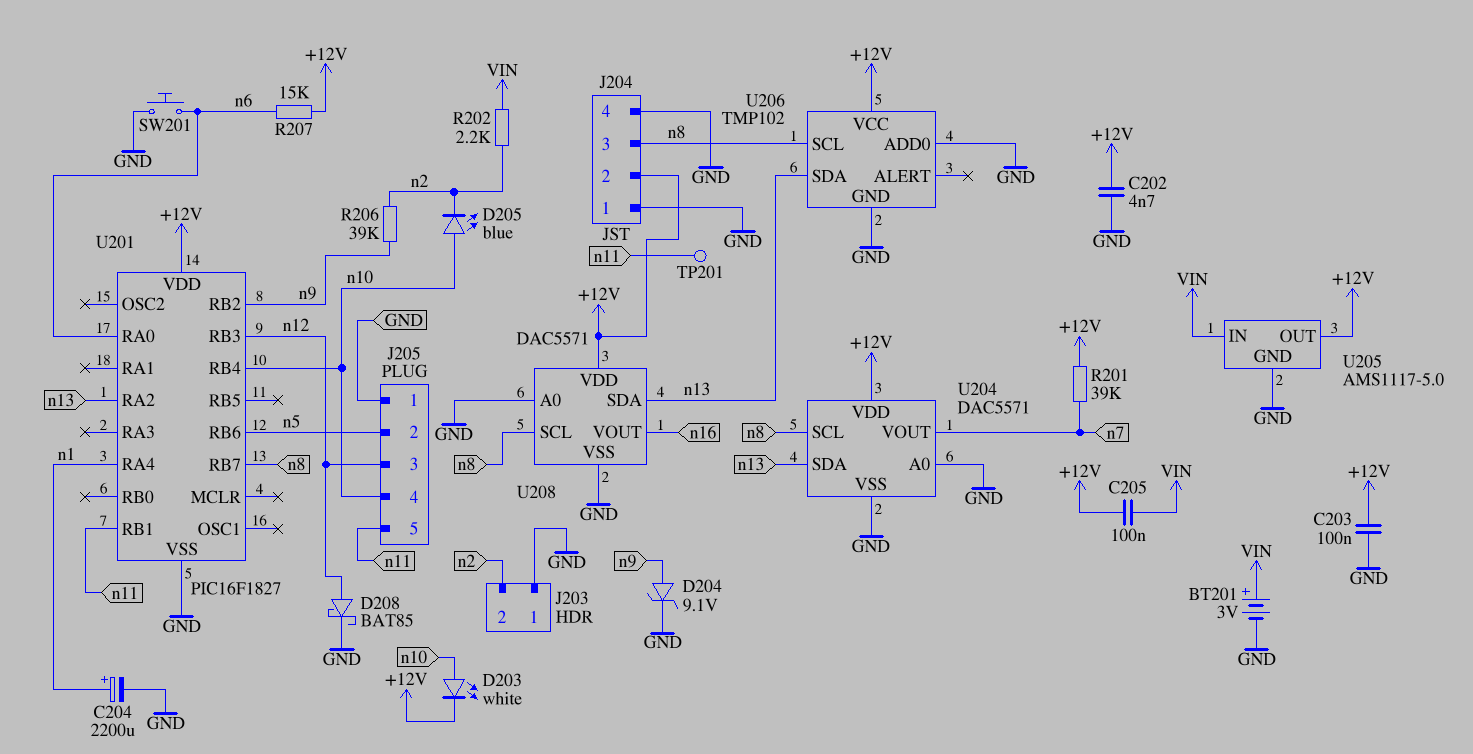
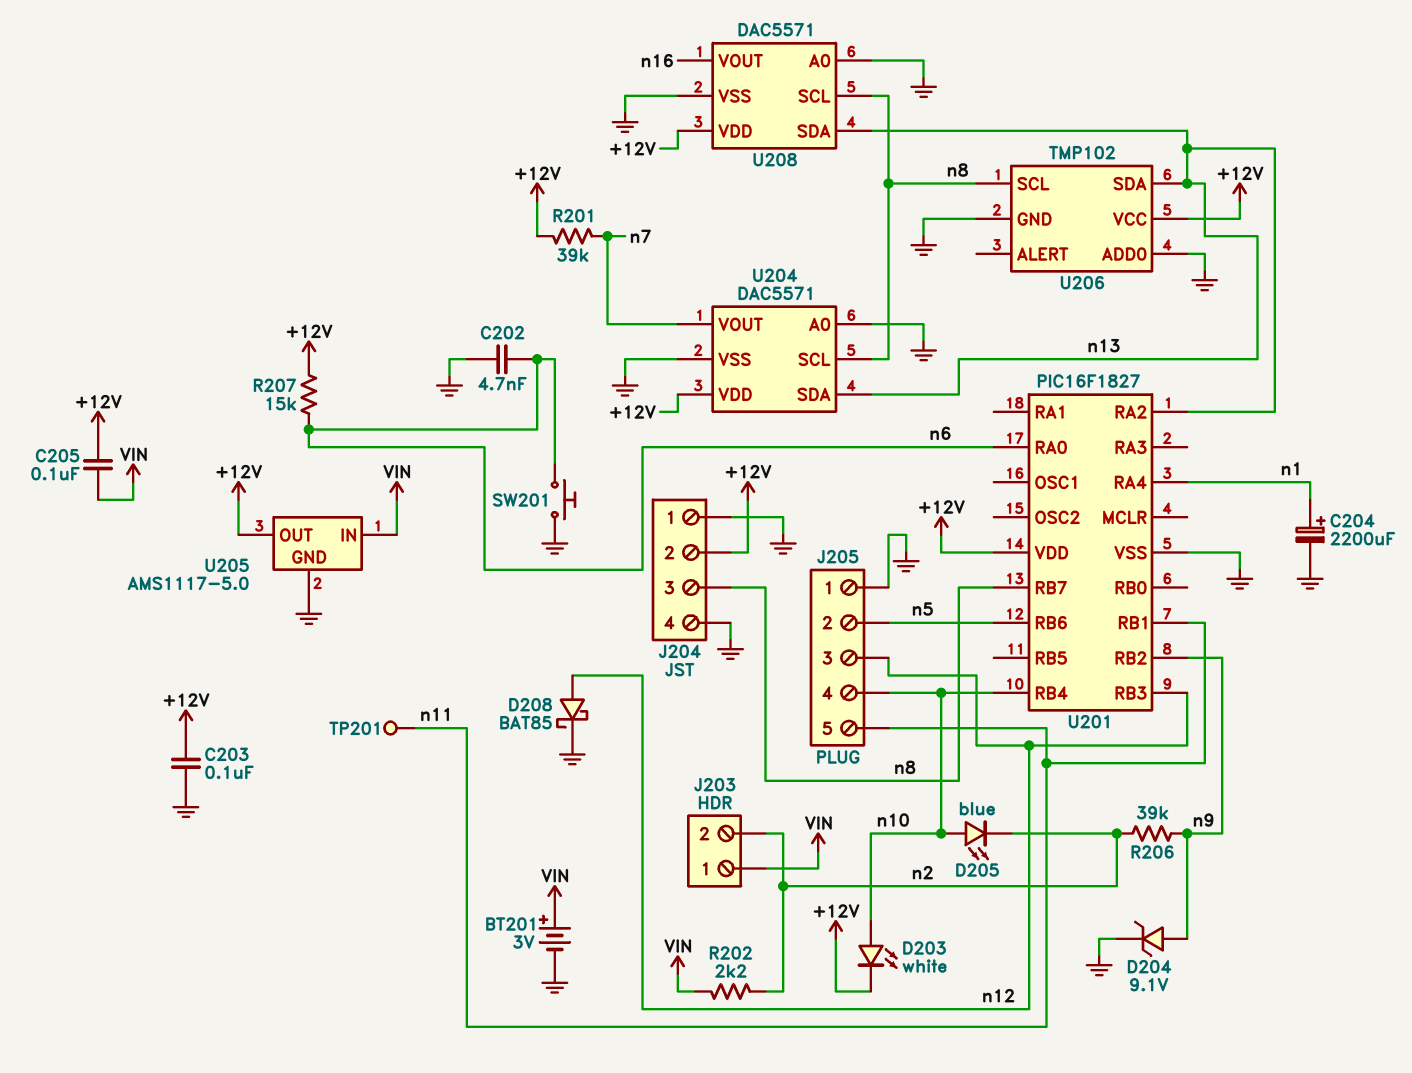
C202: 4.7nF (+12V, GND) -> 4.7nF (GND, n6)
J203 pin 1: GND -> VIN

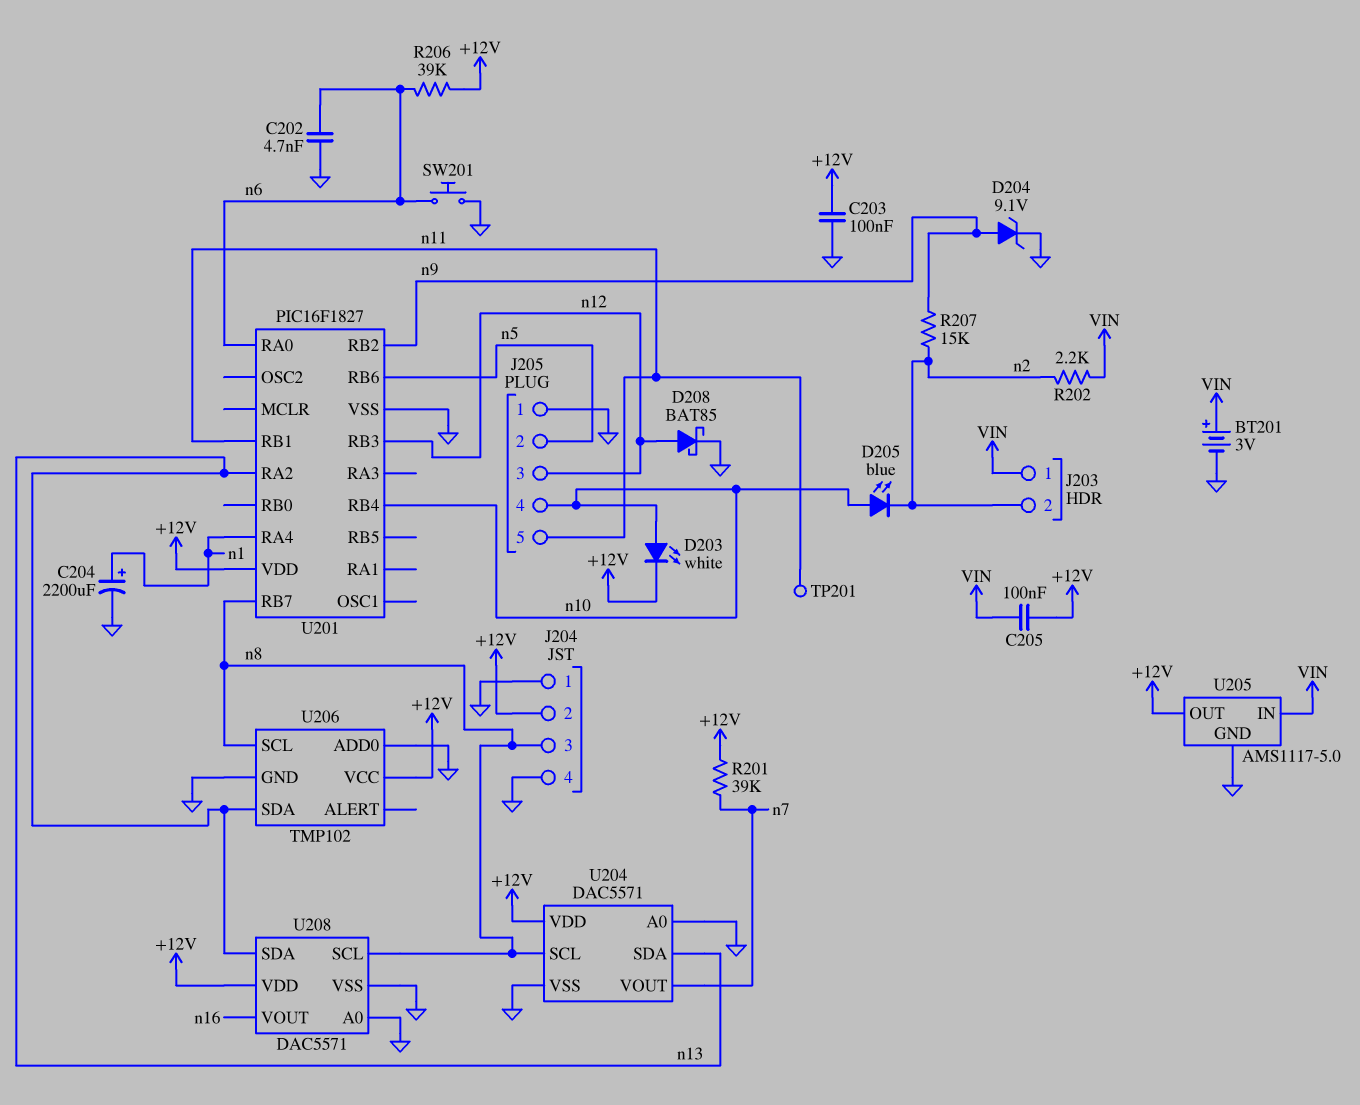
R206: 39k (n2, n9) -> 39k (+12V, n6)
R207: 15k (+12V, n6) -> 15k (n2, n9)

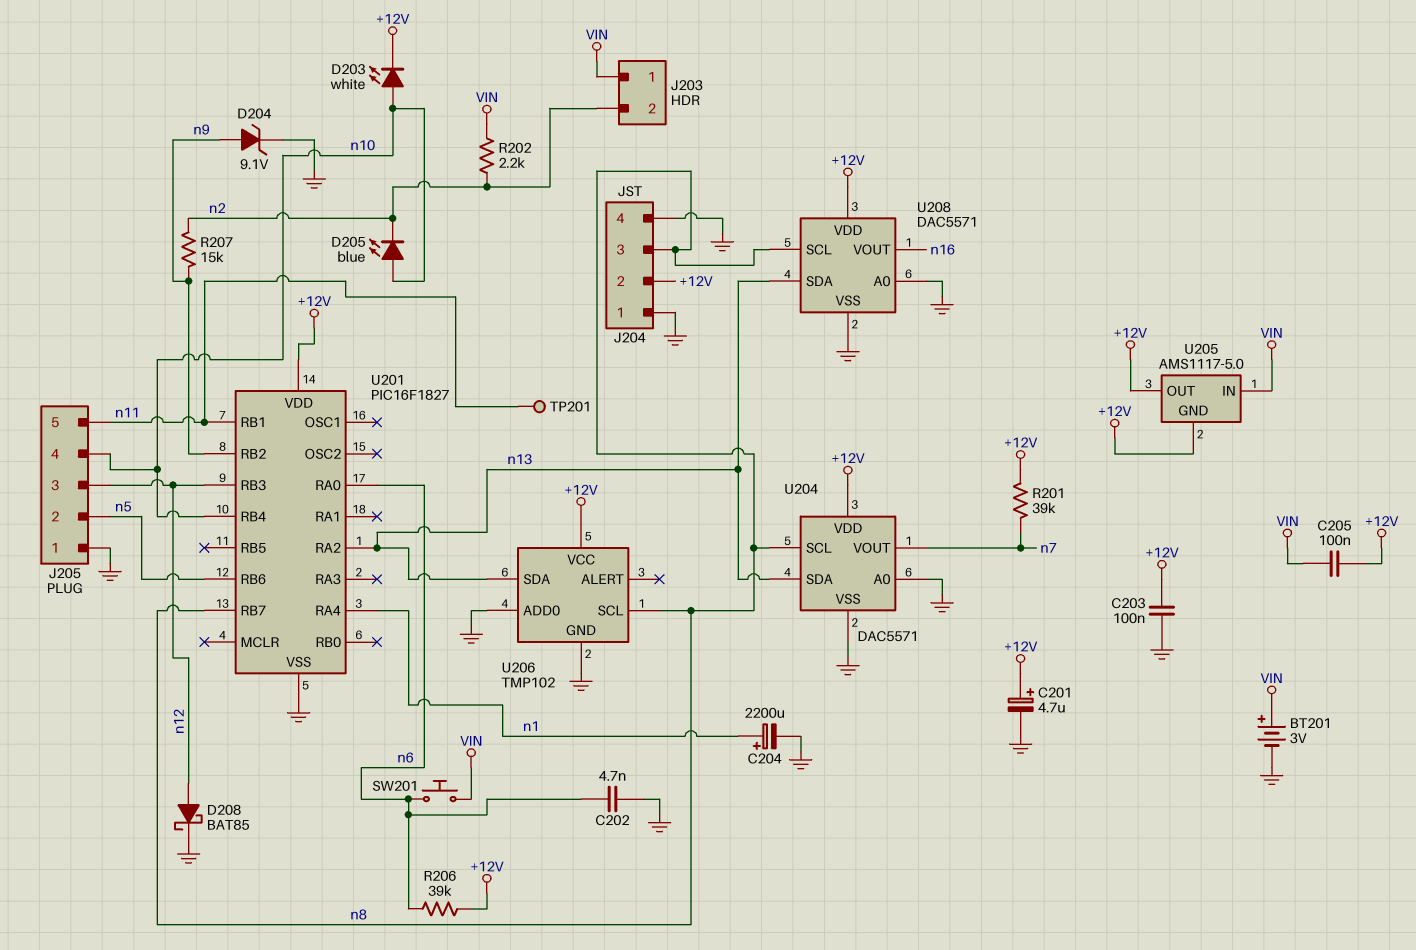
C201: none -> 4.7uF (plus +12V, minus GND)
SW201: button (GND, n6) -> button (VIN, n6)
U205 pin GND: GND -> +12V

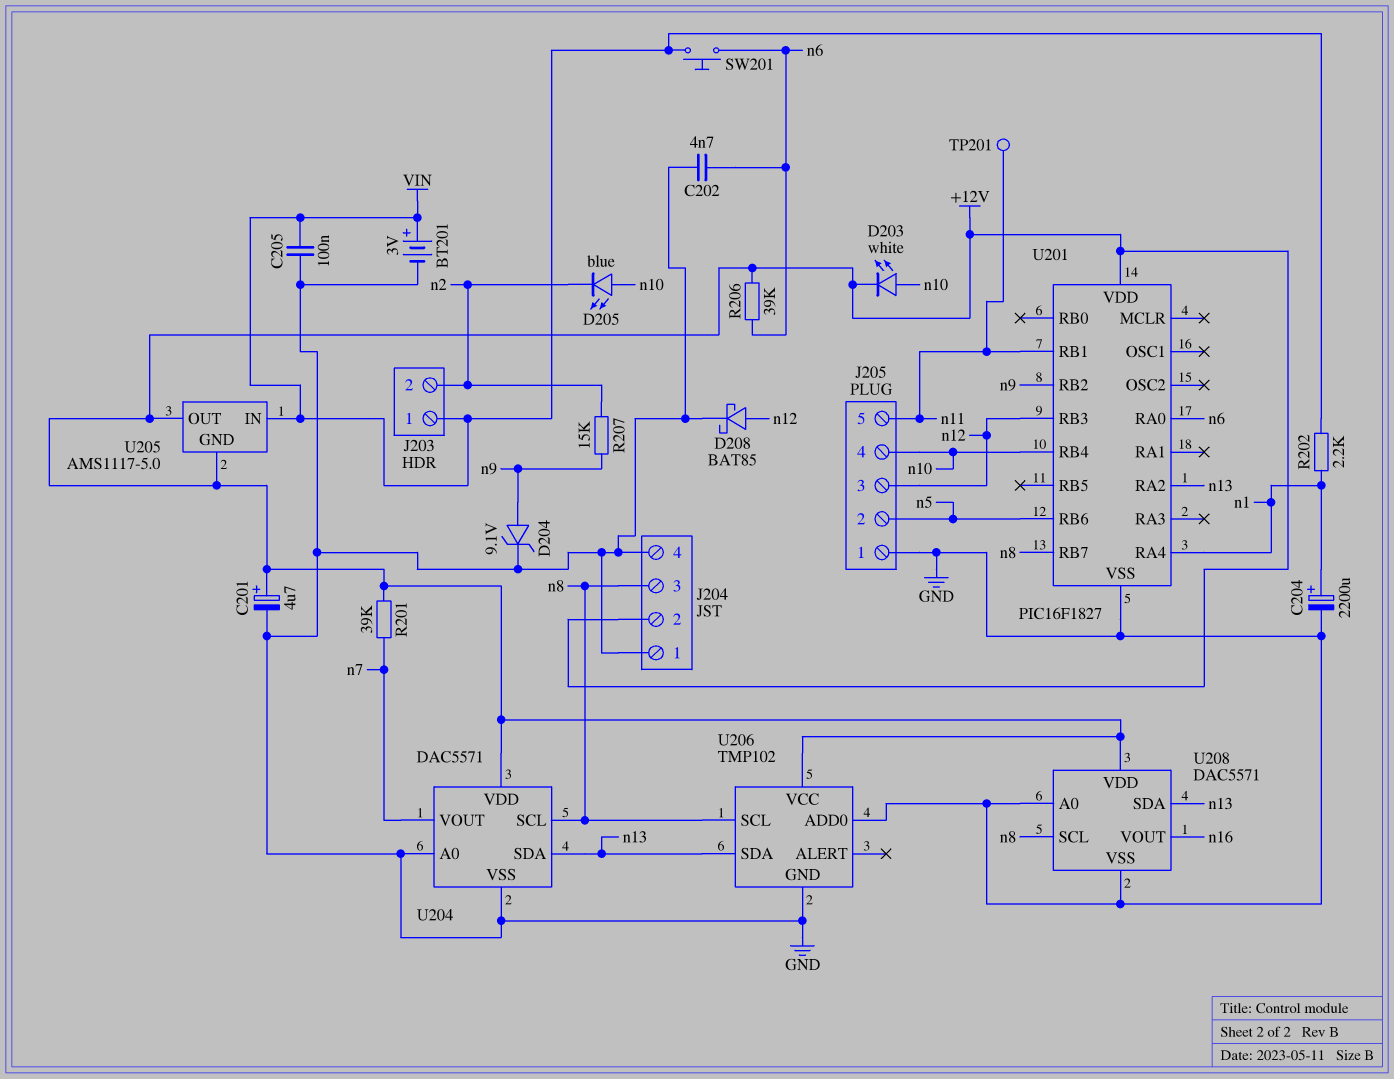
C203: 100nF (+12V, GND) -> none
C205: 100nF (+12V, VIN) -> 100nF (GND, VIN)
R202: 2.2k (VIN, n2) -> 2.2k (VIN, n1)

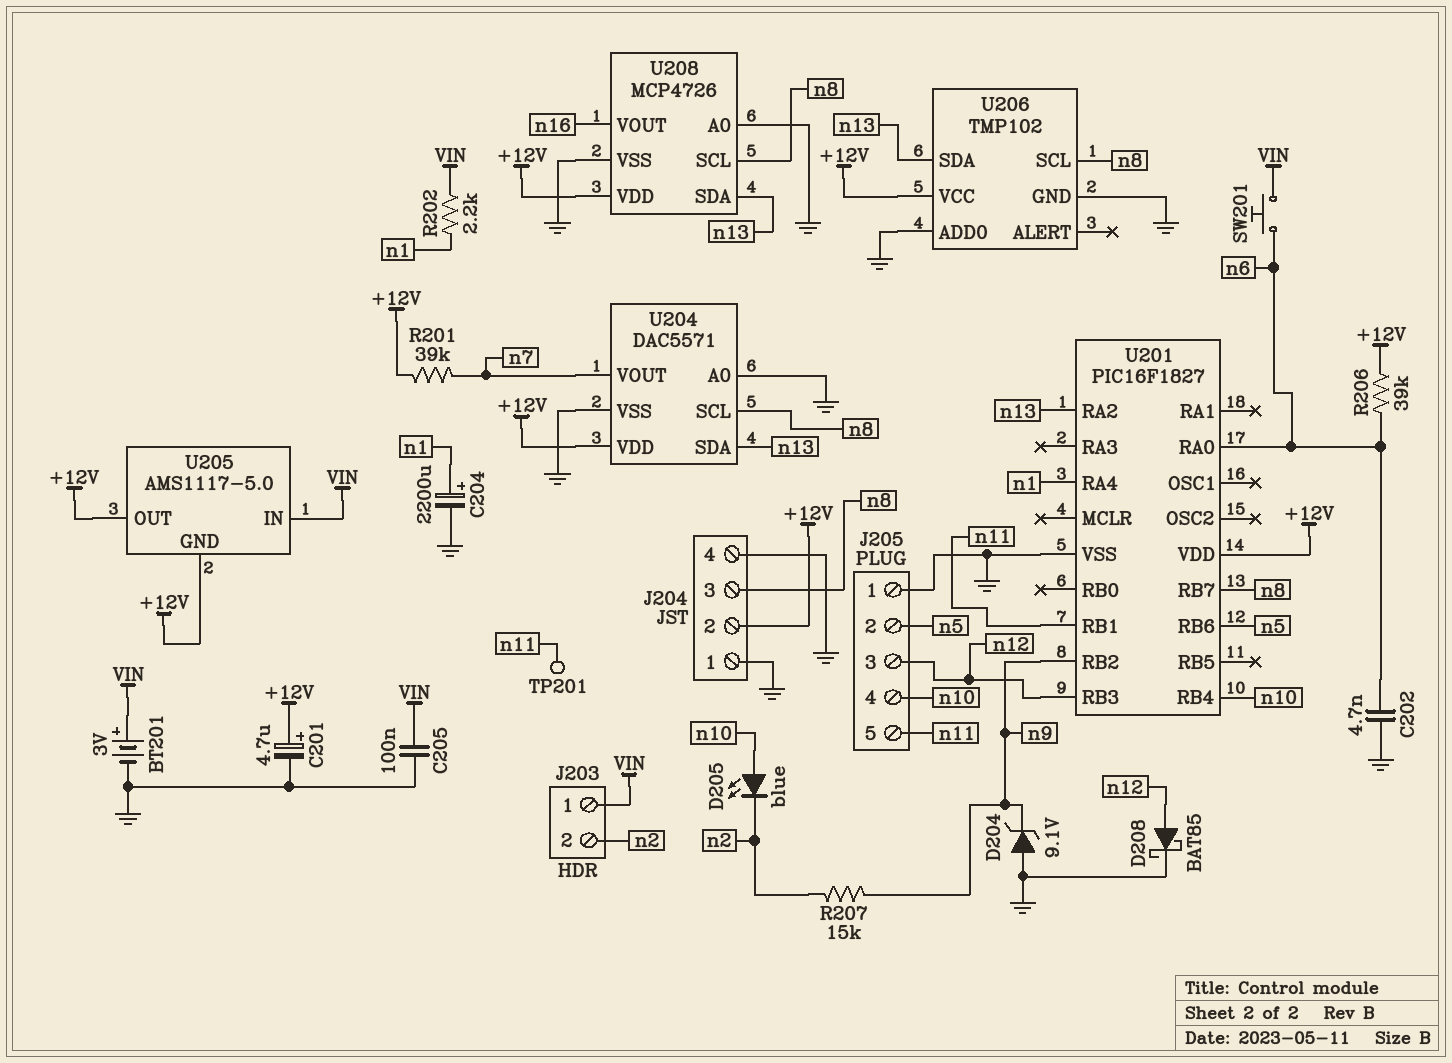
D203: LED white (A n10, K +12V) -> none
D204: zener 9.1V (A n9, K GND) -> zener 9.1V (A GND, K n9)
U208: DAC5571 -> MCP4726

